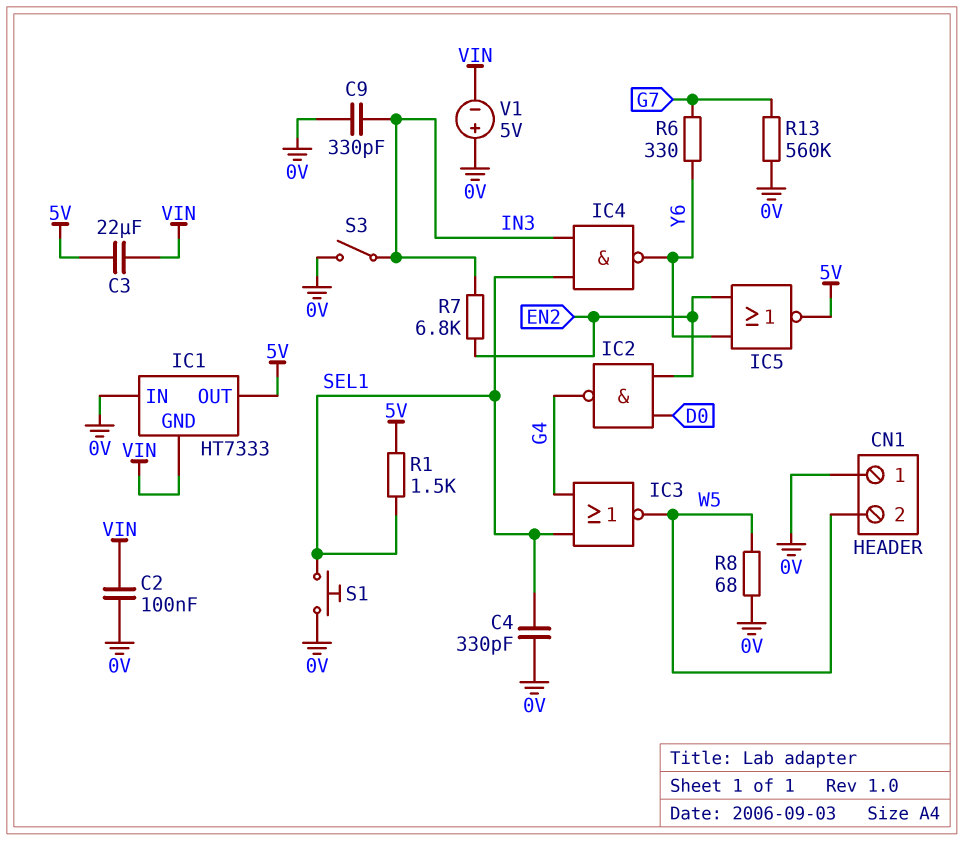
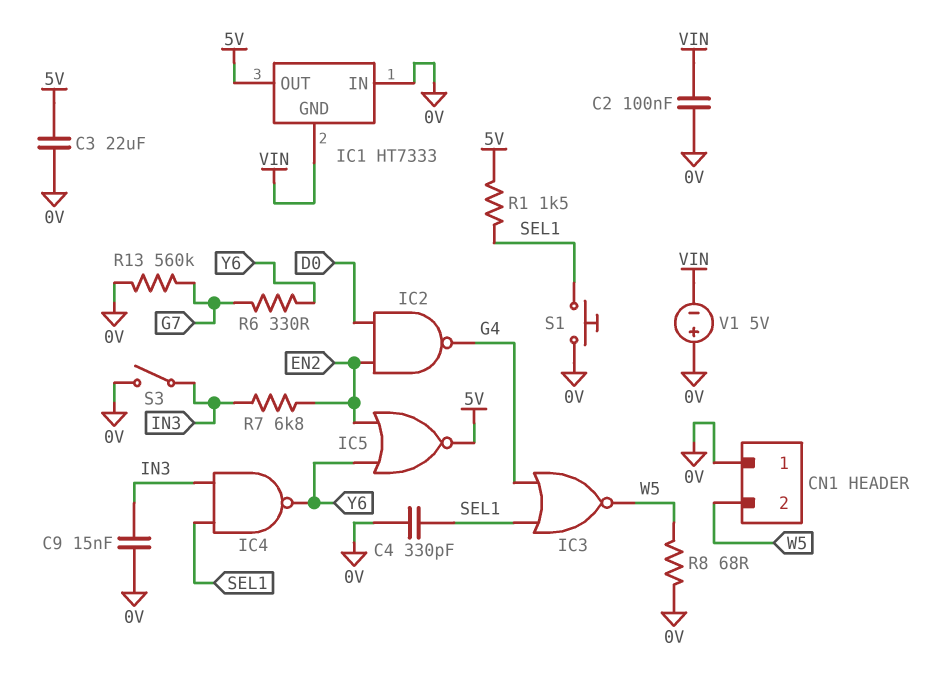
C3: 22uF (5V, VIN) -> 22uF (0V, 5V)
C9: 330pF (0V, IN3) -> 15nF (0V, IN3)

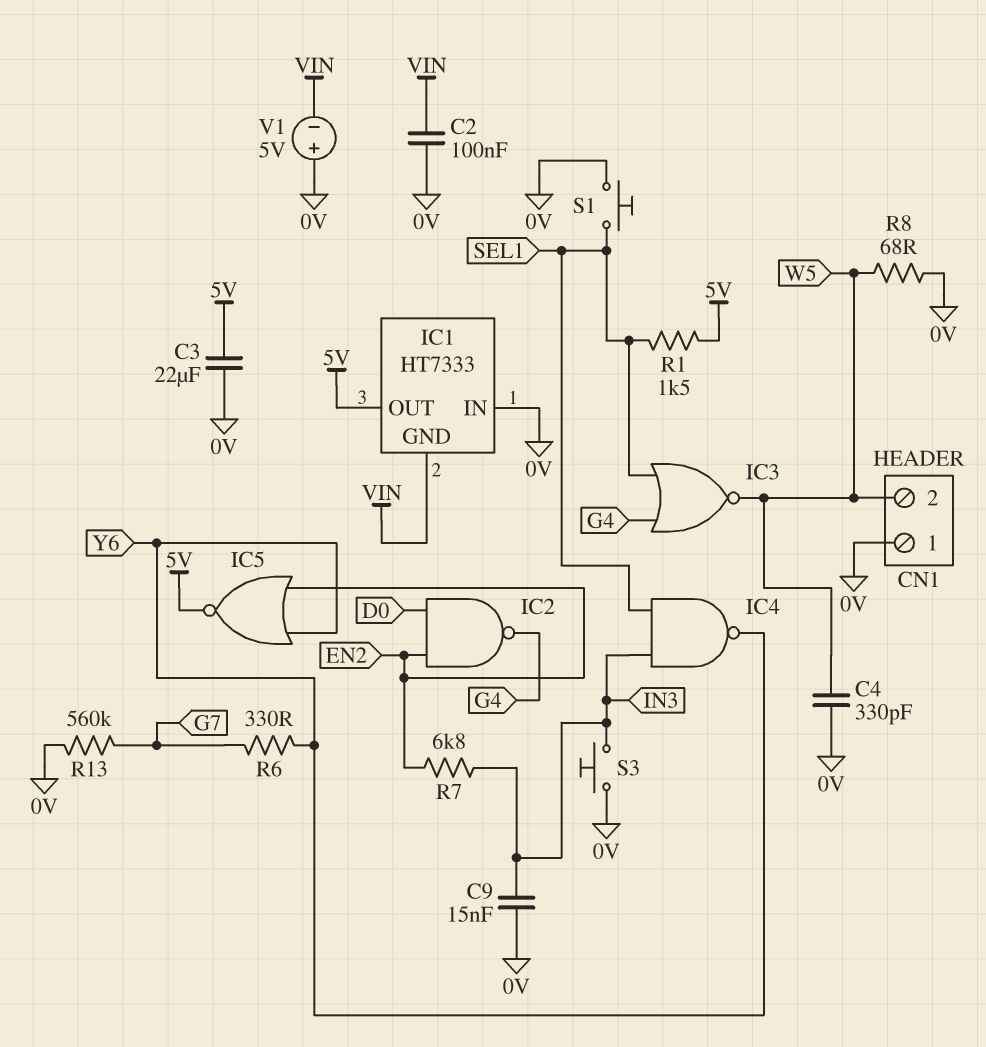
C4: 330pF (0V, SEL1) -> 330pF (0V, W5)
S3: switch (0V, IN3) -> button (0V, IN3)

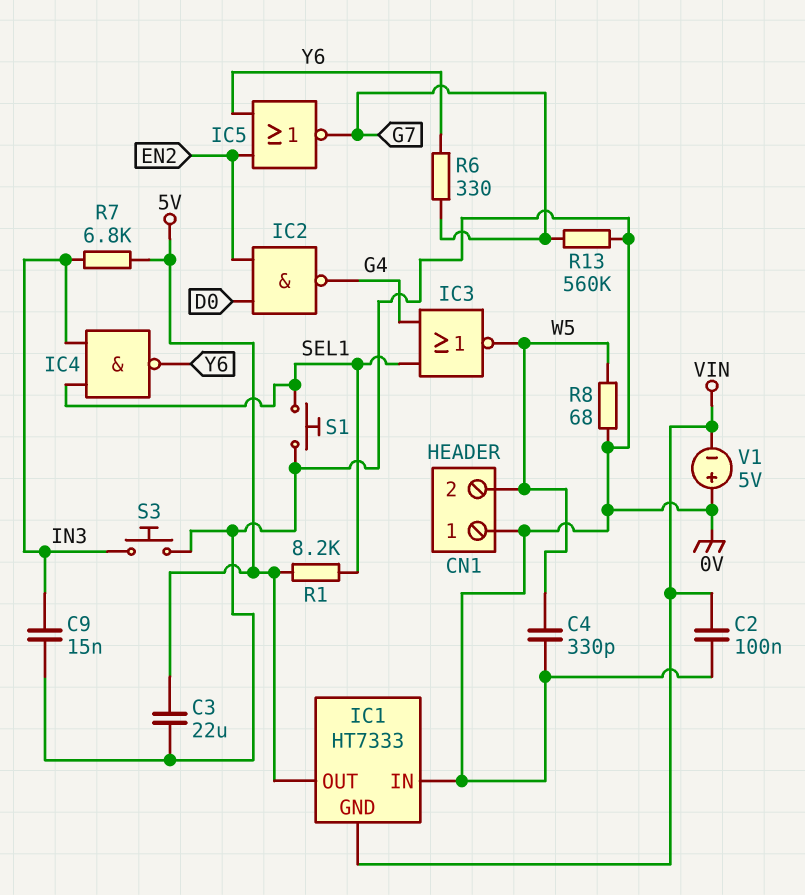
IC5: NOR (in EN2, in Y6, out 5V) -> NOR (in EN2, in Y6, out G7)
R1: 1.5k (5V, SEL1) -> 8.2k (5V, SEL1)
R7: 6.8k (EN2, IN3) -> 6.8k (5V, IN3)

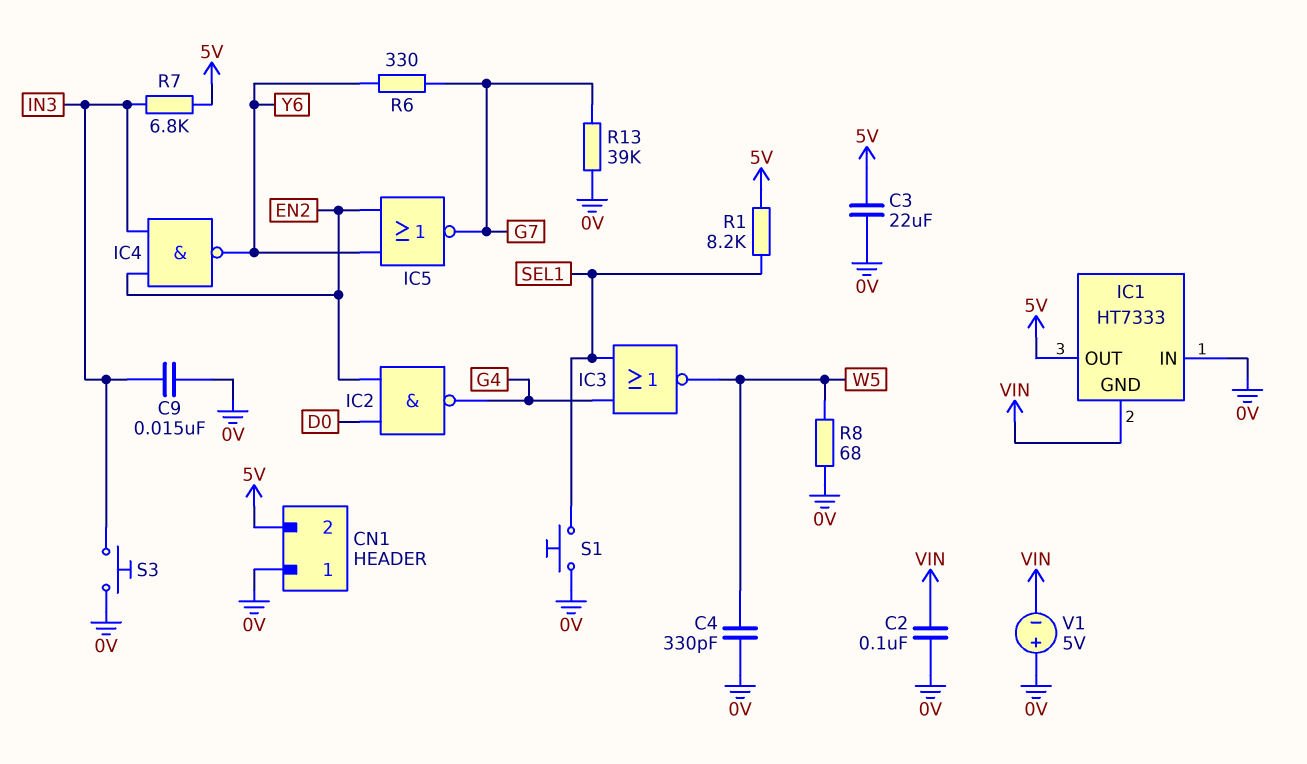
CN1 pin 2: W5 -> 5V
IC4: NAND (in IN3, in SEL1, out Y6) -> NAND (in EN2, in IN3, out Y6)
R13: 560k (0V, G7) -> 39k (0V, G7)

